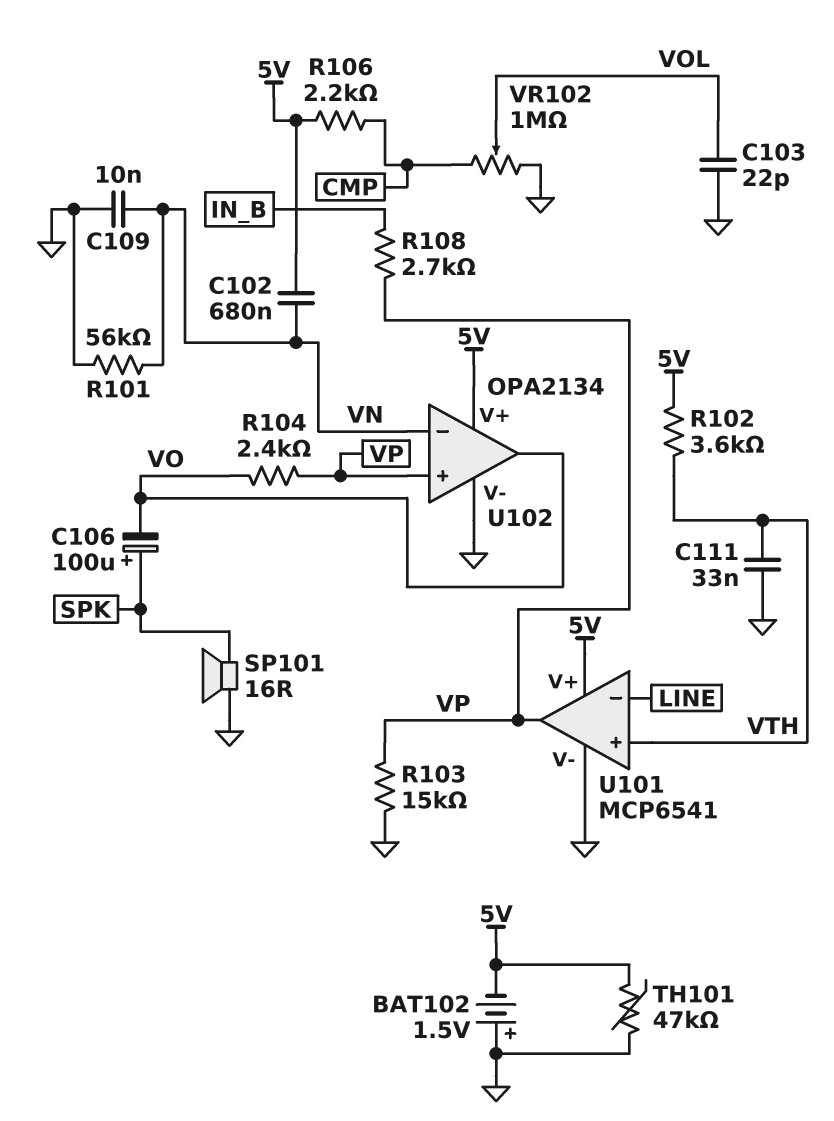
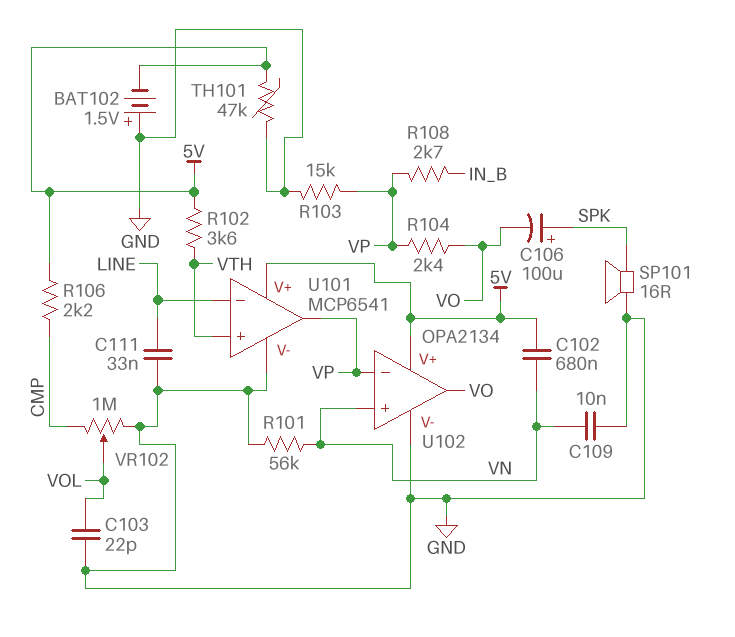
C111: 33nF (GND, VTH) -> 33nF (GND, LINE)
U102 pin in+: VP -> VN
U102 pin in-: VN -> VP

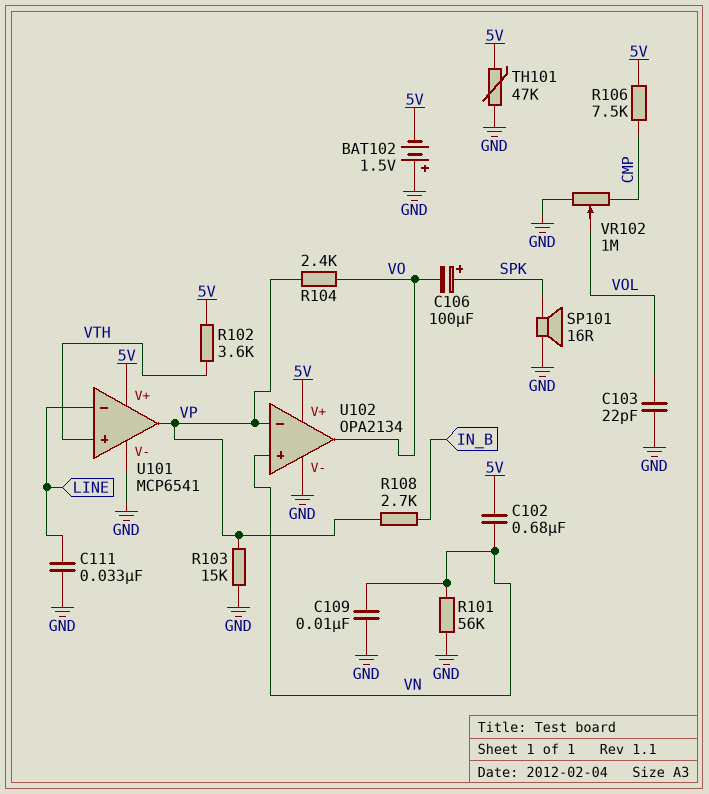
R106: 2.2k (5V, CMP) -> 7.5k (5V, CMP)

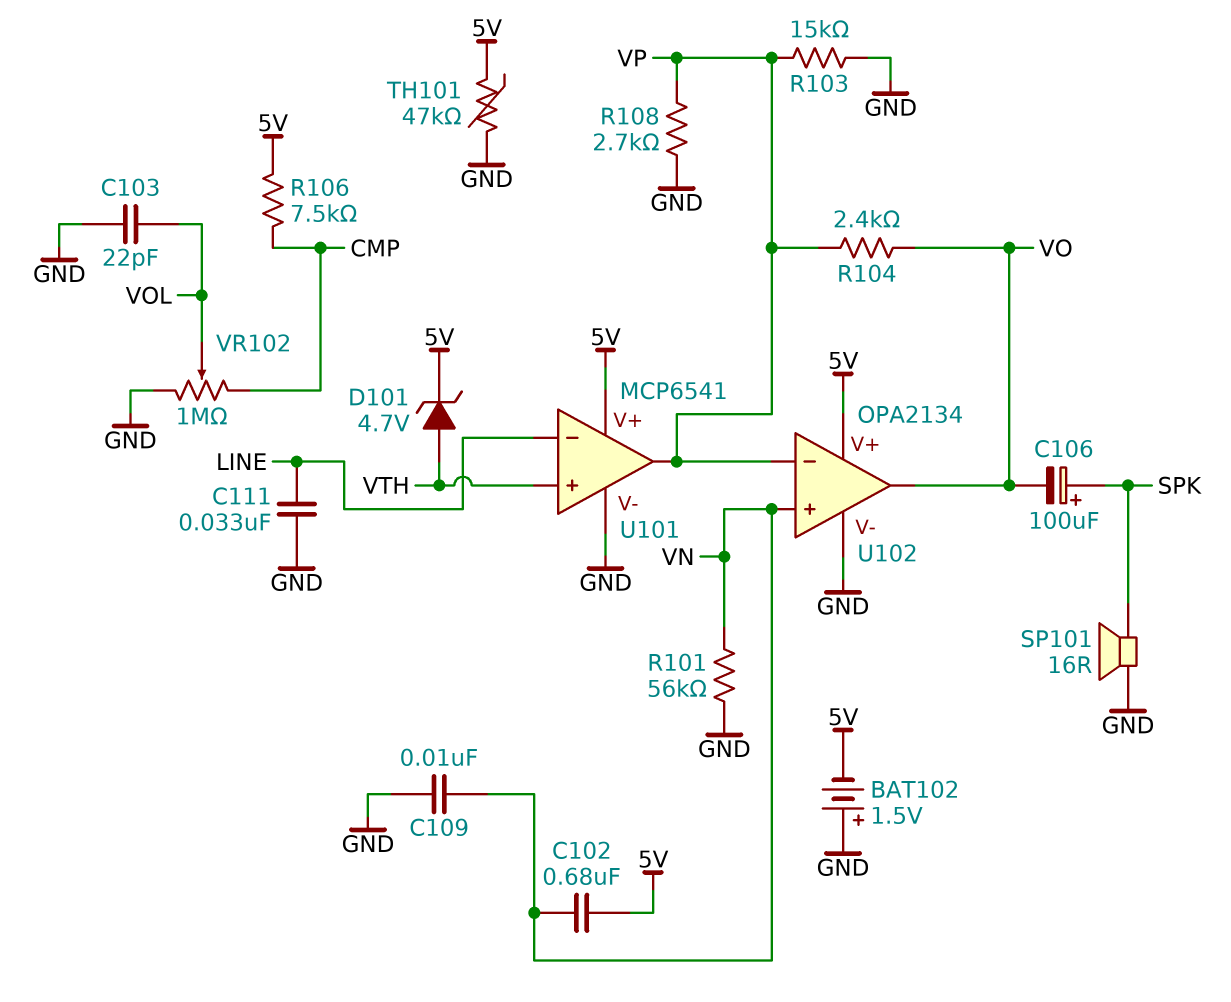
D101: none -> zener 4.7V (A VTH, K 5V)
R102: 3.6k (5V, VTH) -> none
R108: 2.7k (IN_B, VP) -> 2.7k (GND, VP)

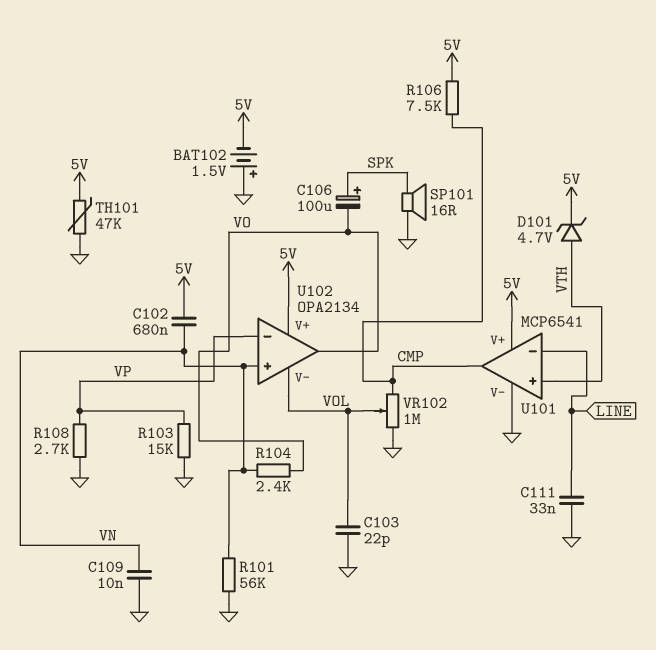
R104: 2.4k (VO, VP) -> 2.4k (VN, VO)
U101 pin out: VP -> CMP
U102 pin V-: GND -> VOL

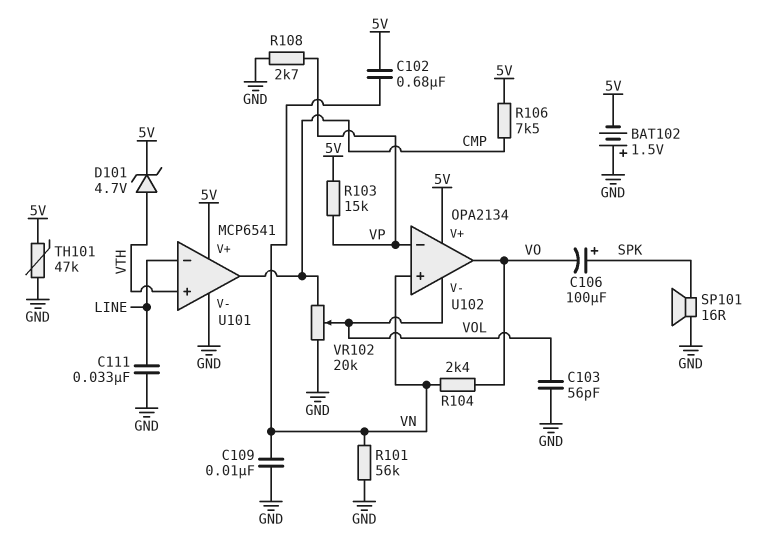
C103: 22pF (GND, VOL) -> 56pF (GND, VOL)
R103: 15k (GND, VP) -> 15k (5V, VP)
VR102: 1M (CMP, GND, wiper VOL) -> 20k (CMP, GND, wiper VOL)

